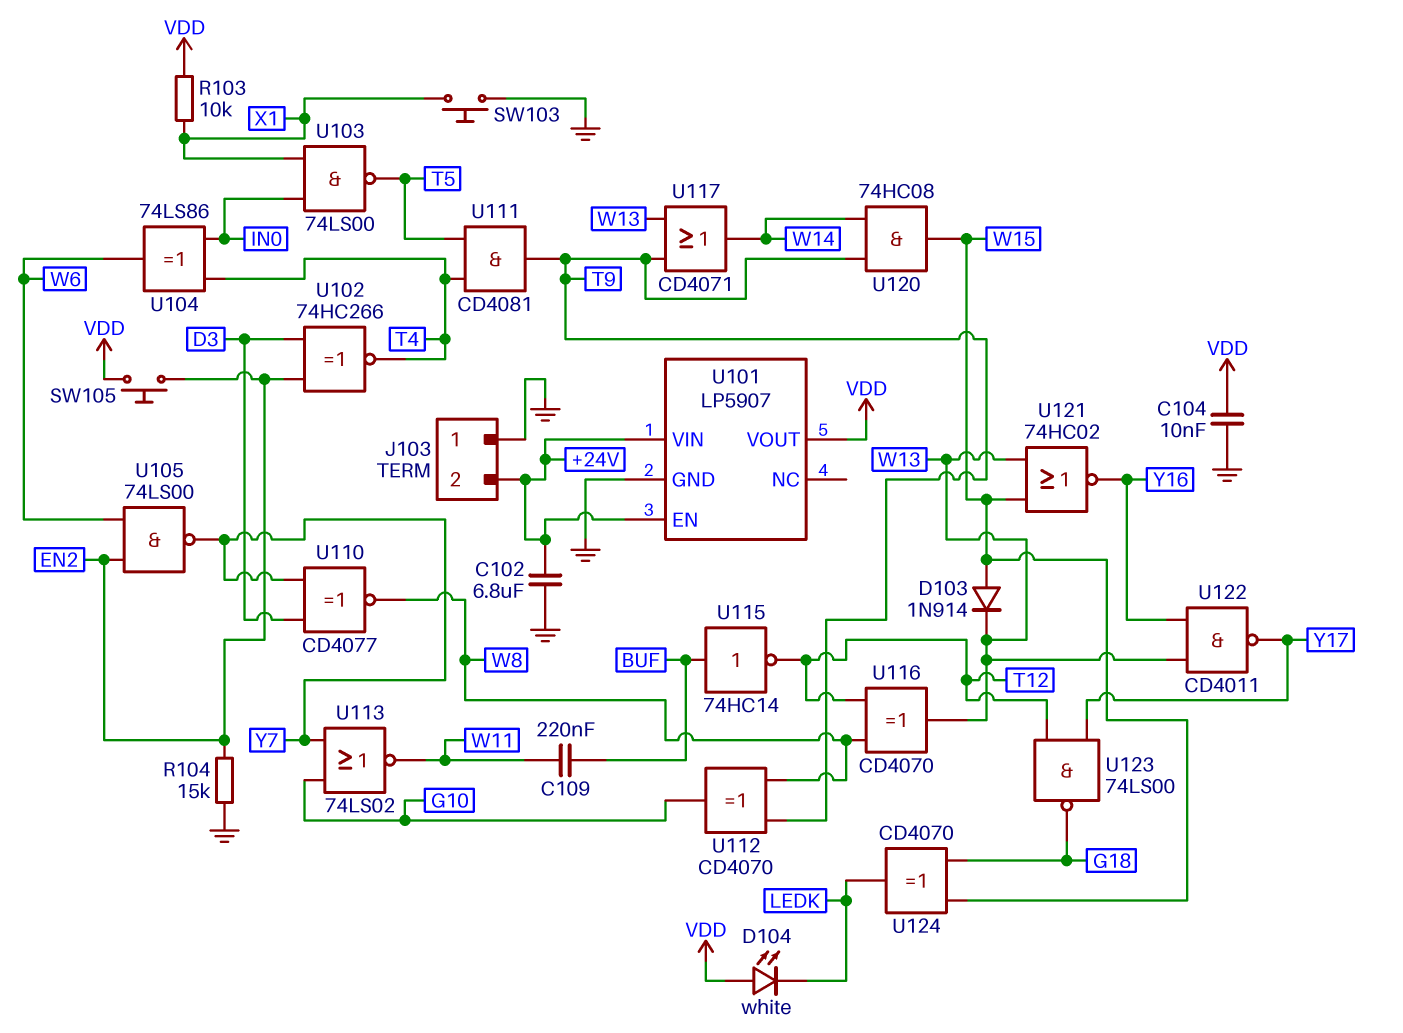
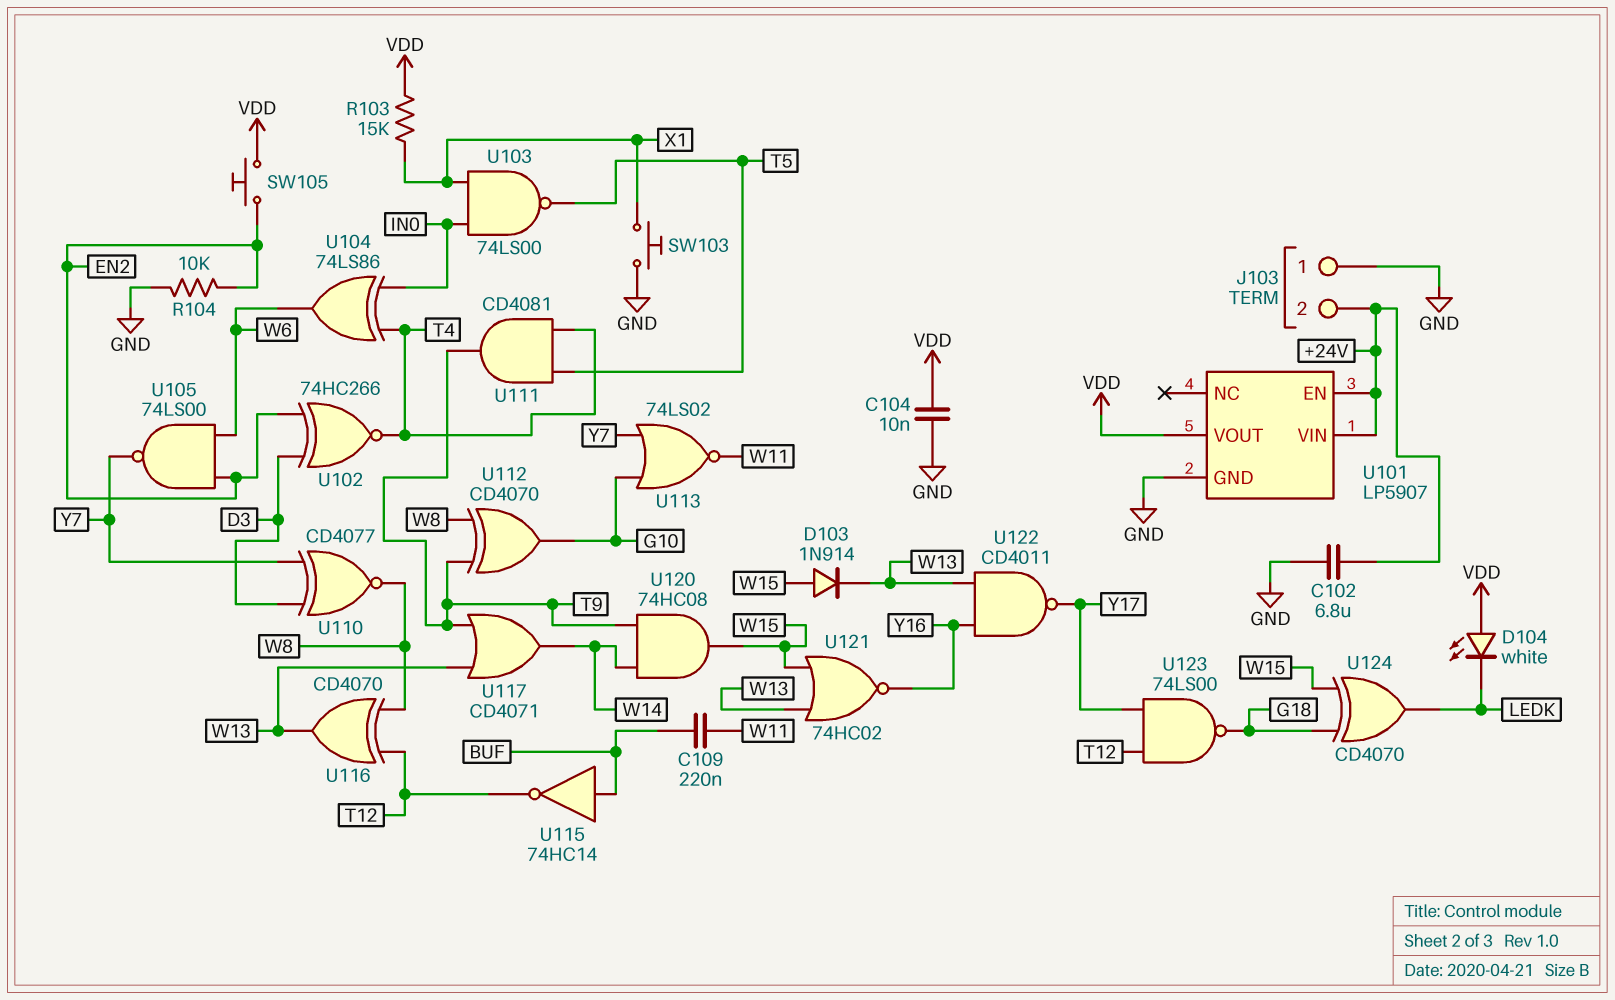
R103: 10k (VDD, X1) -> 15k (VDD, X1)
R104: 15k (EN2, GND) -> 10k (EN2, GND)

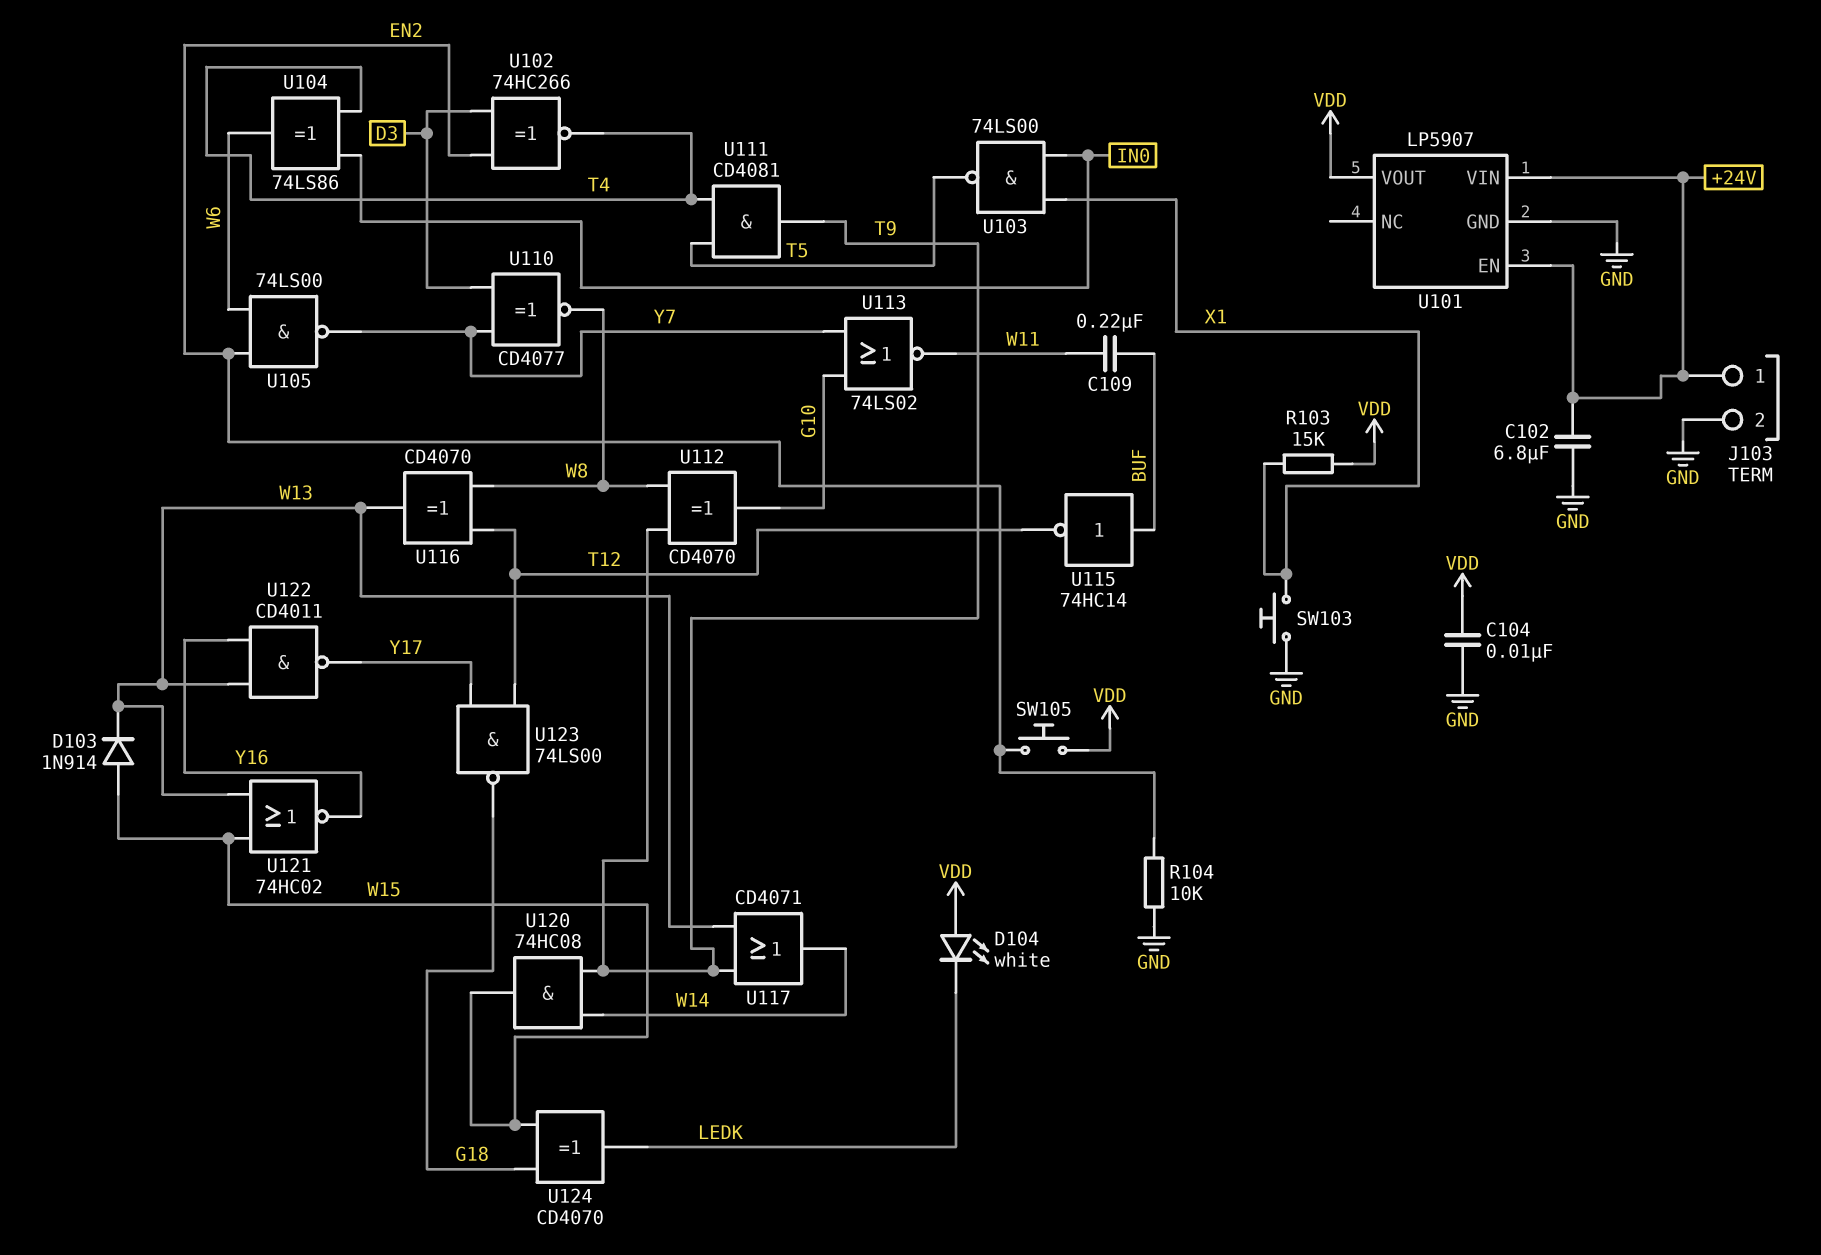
J103 pin 1: GND -> +24V
J103 pin 2: +24V -> GND

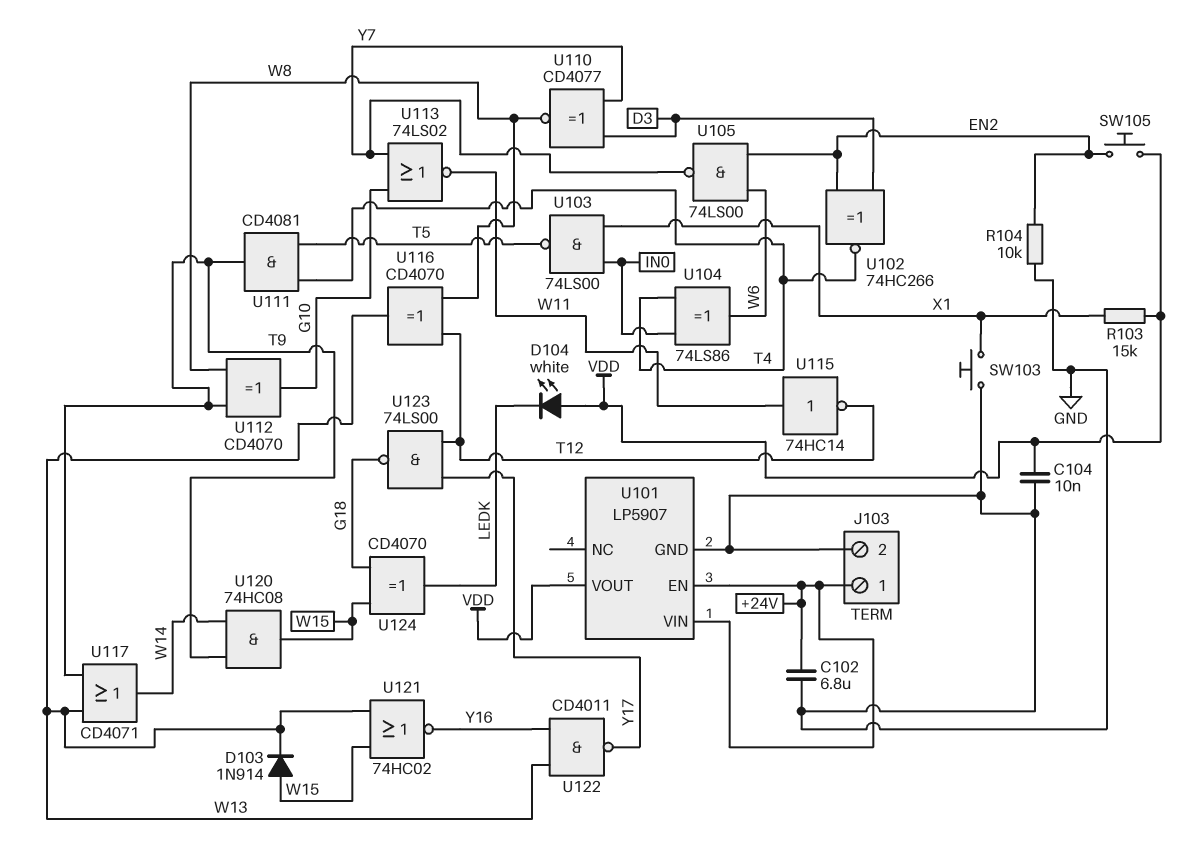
C109: 220nF (BUF, W11) -> none
U115: NOT 74HC14 (in BUF, out T12) -> NOT 74HC14 (in W11, out T12)

